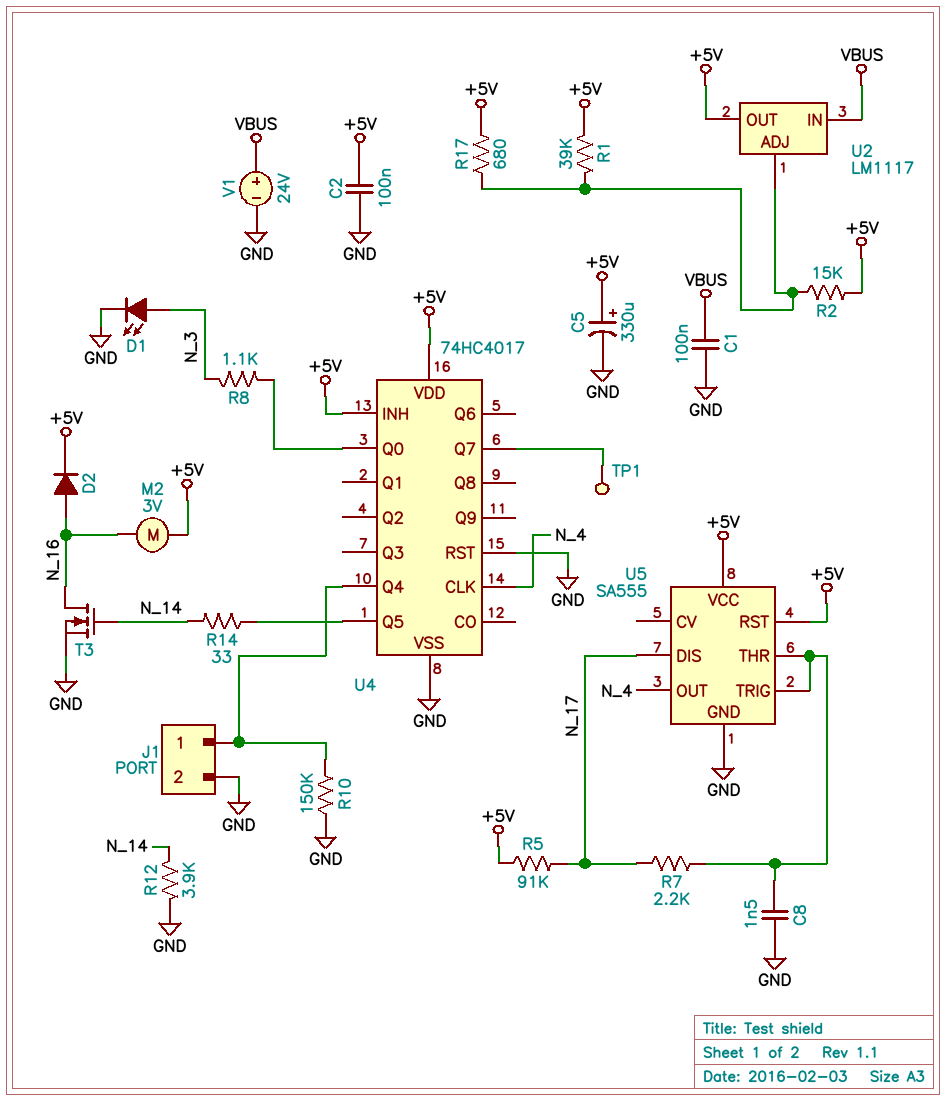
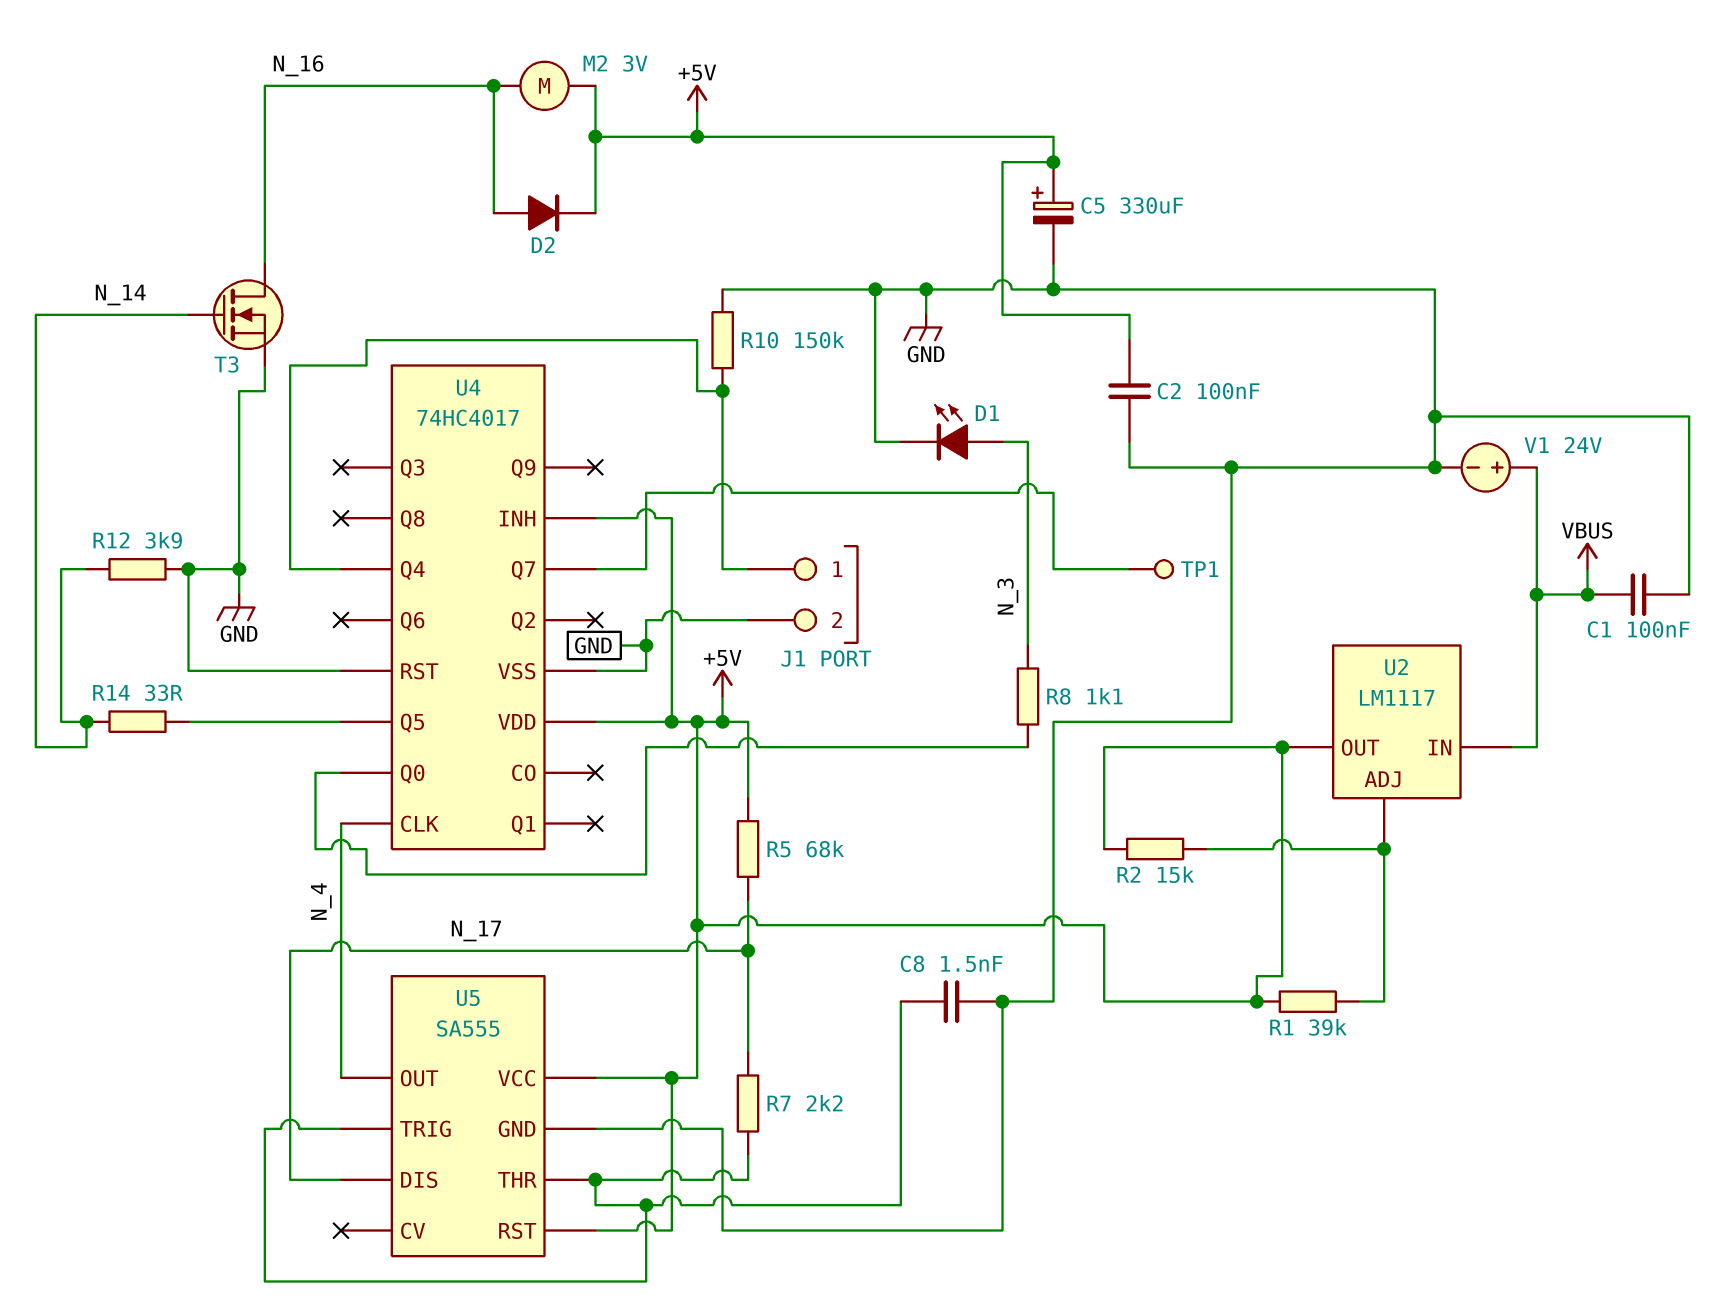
R5: 91k (+5V, N_17) -> 68k (+5V, N_17)
R17: 680 (+5V, U2/ADJ) -> none

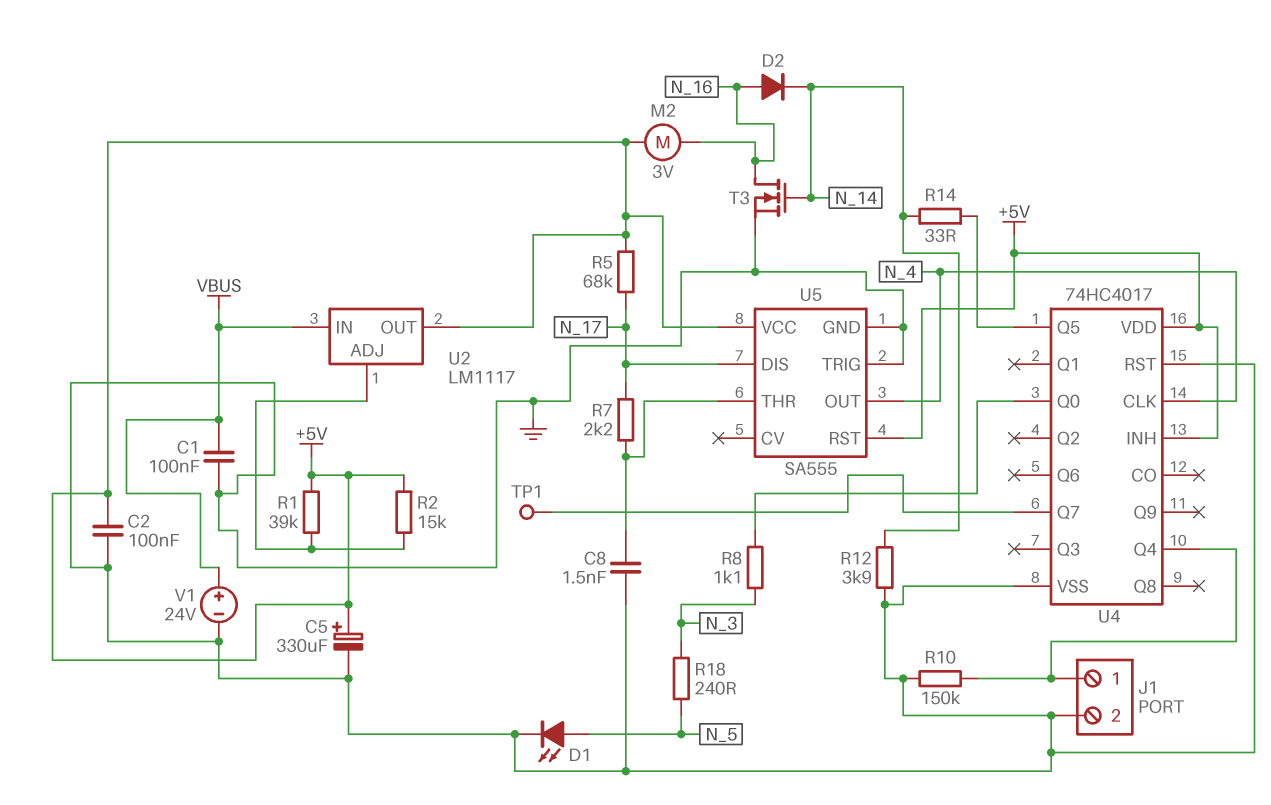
D1: LED (A N_3, K GND) -> LED (A N_5, K GND)
D2: diode (A N_16, K +5V) -> diode (A N_16, K N_14)
R18: none -> 240 (N_3, N_5)
U5 pin TRIG: U5/THR -> GND

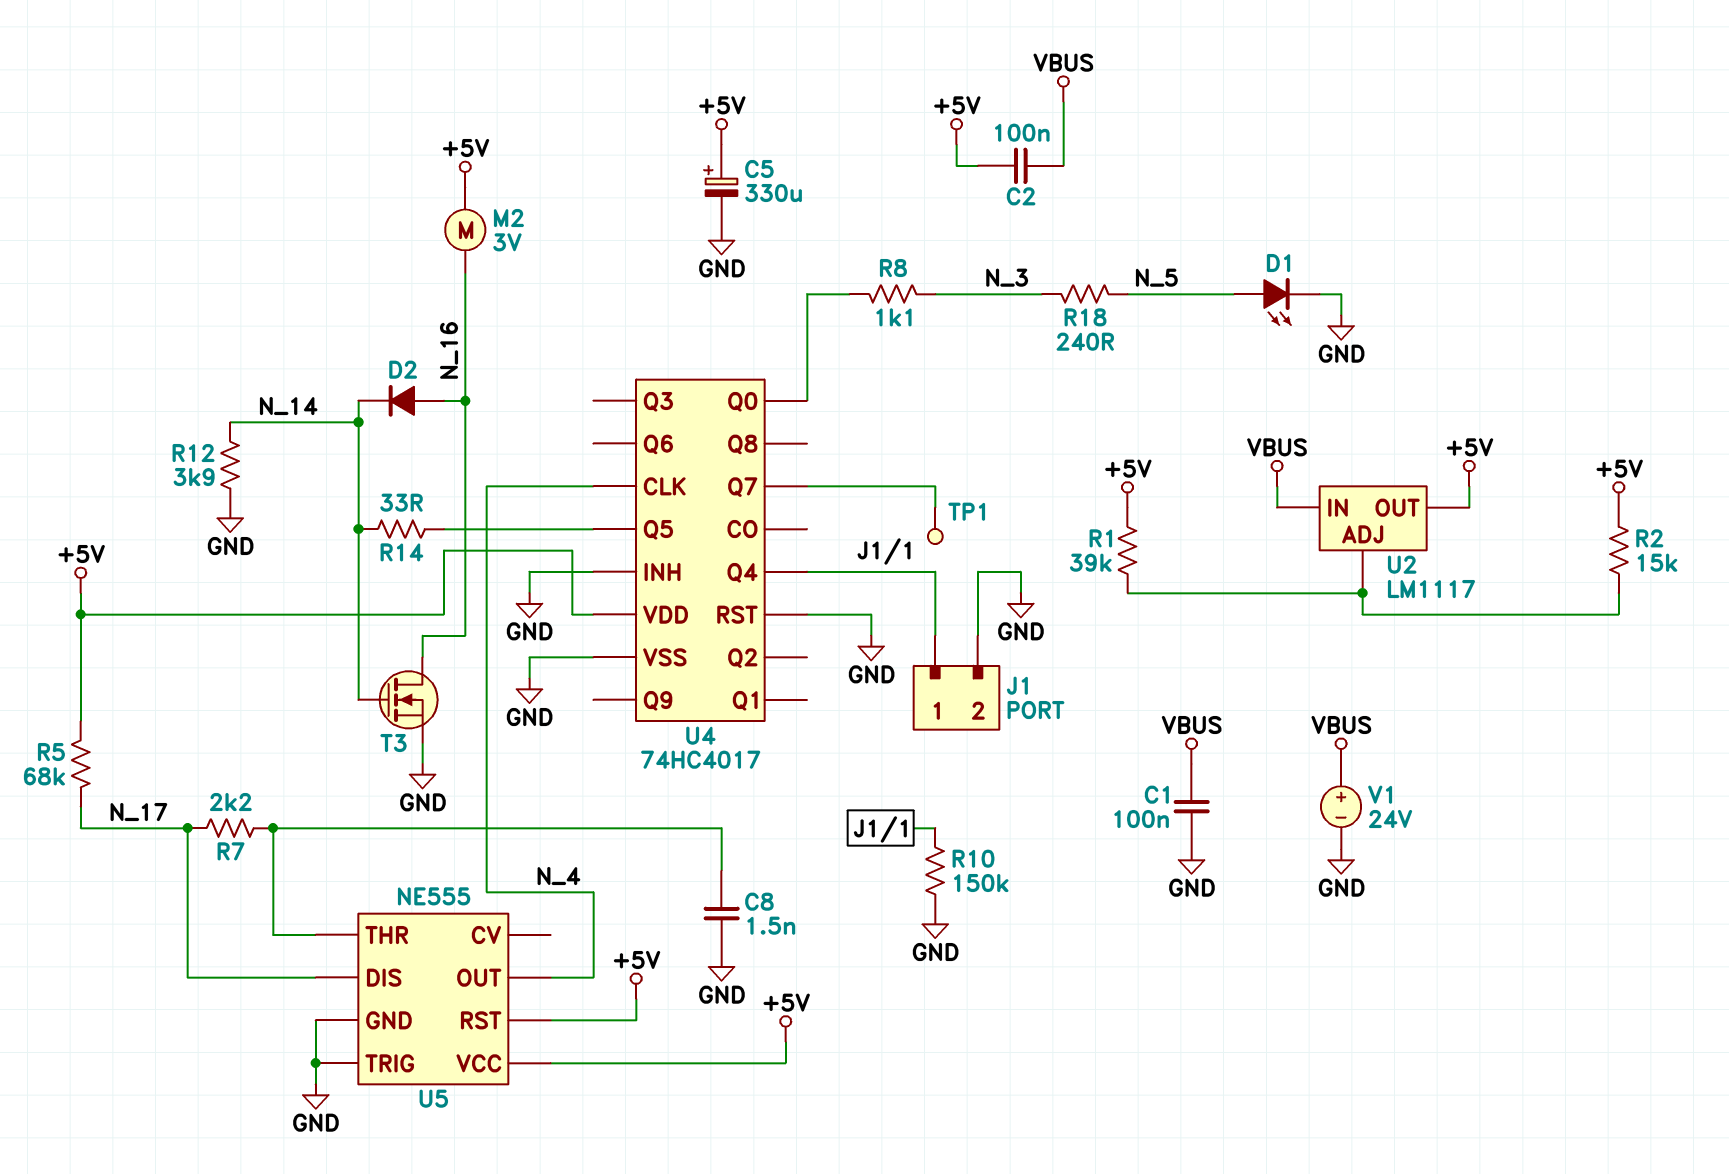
C2: 100nF (+5V, GND) -> 100nF (+5V, VBUS)
U4 pin INH: +5V -> GND
U5: SA555 -> NE555

